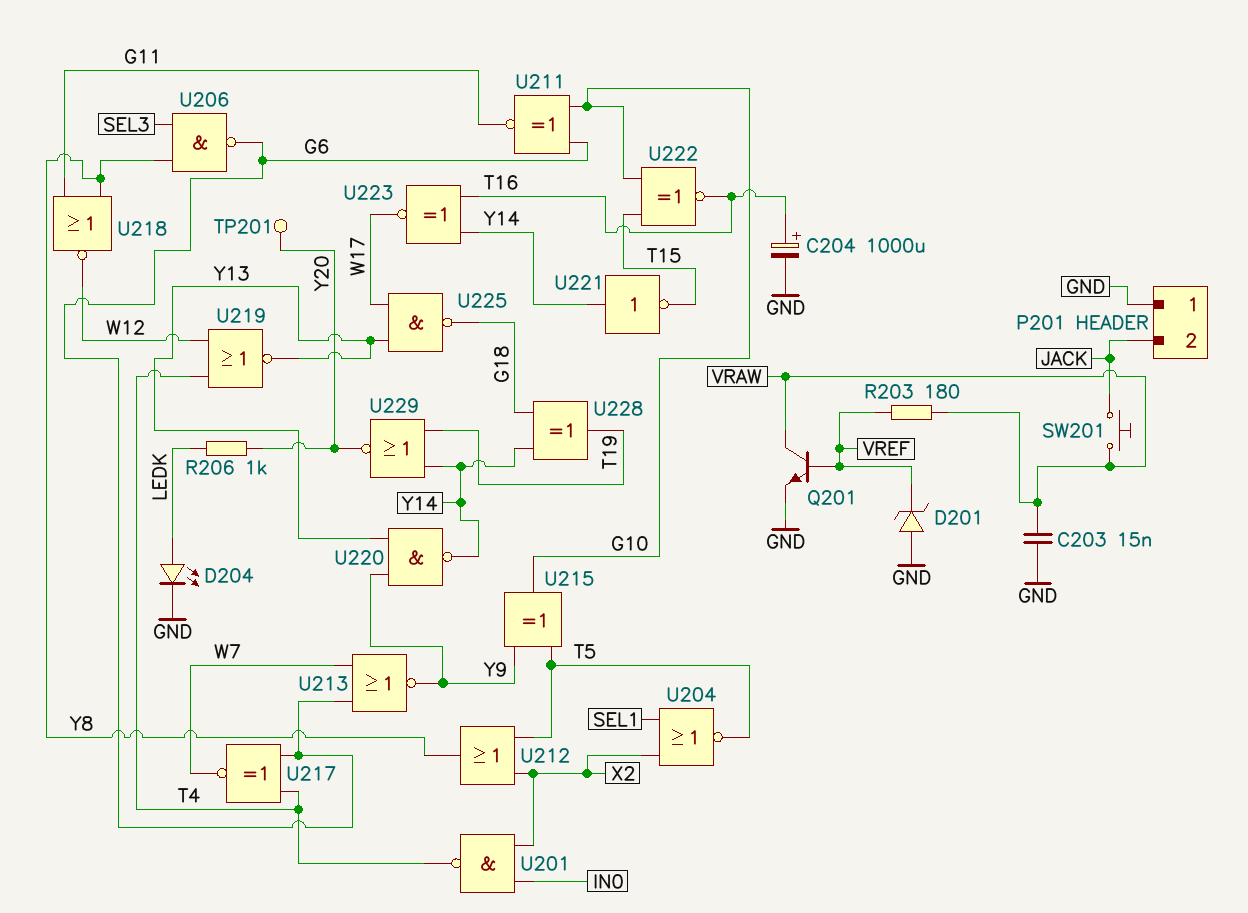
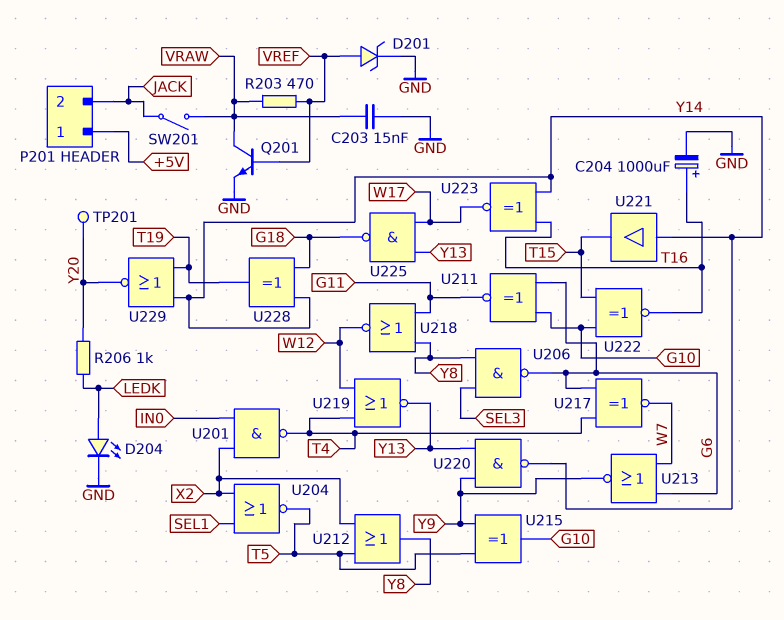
D201: zener (A GND, K VREF) -> zener (A VREF, K GND)
P201 pin 1: GND -> +5V
R203: 180 (VRAW, VREF) -> 470 (VRAW, VREF)
SW201: button (JACK, VRAW) -> switch (JACK, VRAW)
U221: NOT (in Y14, out T15) -> buffer (in Y14, out T15)

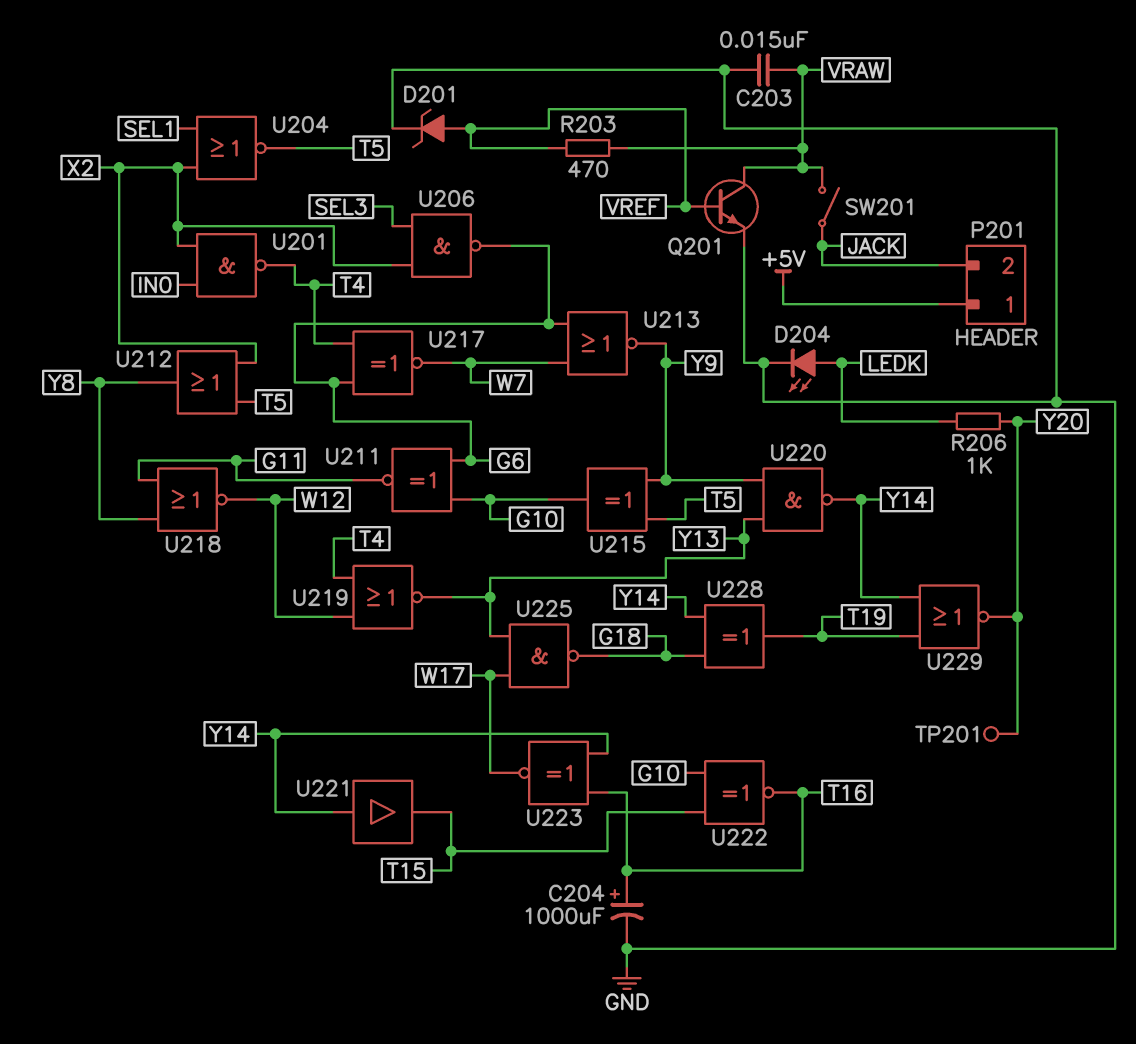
U206: NAND (in SEL3, in Y8, out G6) -> NAND (in SEL3, in X2, out G6)

